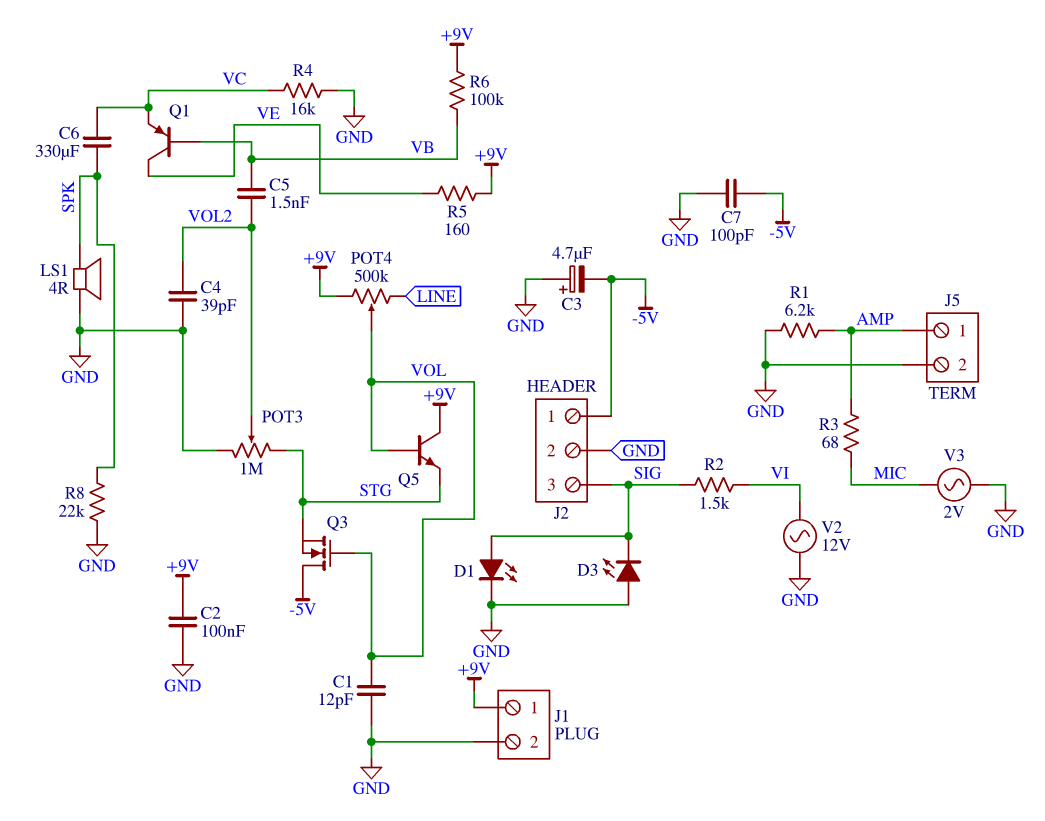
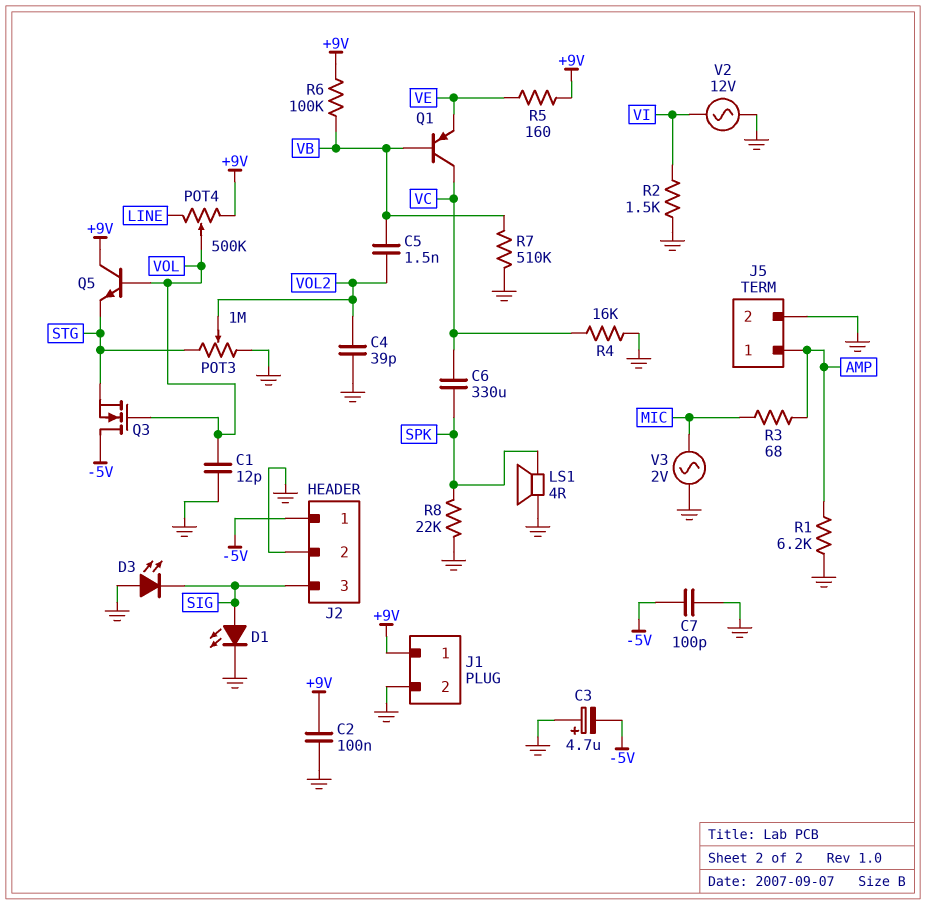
Q1: PNP (B VB, C VE, E VC) -> PNP (B VB, C VC, E VE)
R2: 1.5k (SIG, VI) -> 1.5k (GND, VI)
R7: none -> 510k (GND, VB)

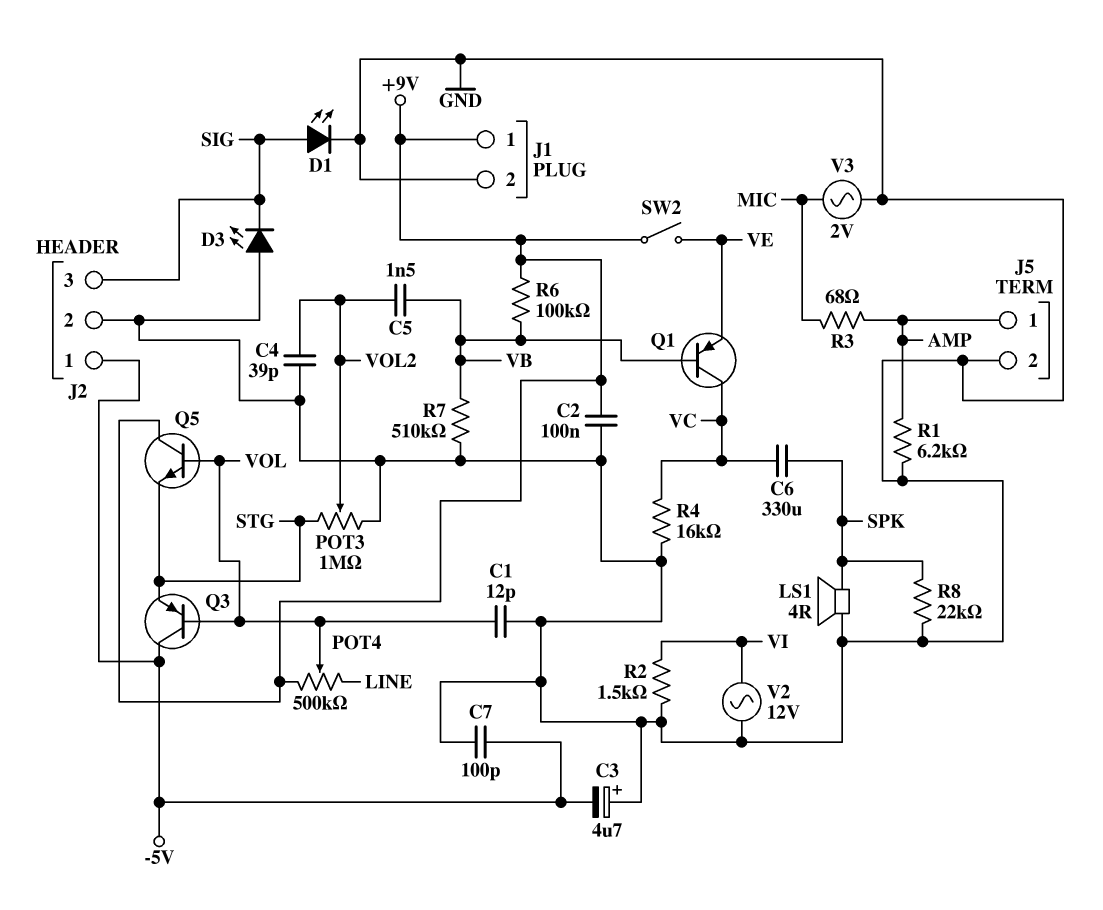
Q3: NMOS (G VOL, D -5V, S STG) -> PNP (B VOL, C -5V, E STG)
R5: 160 (+9V, VE) -> none
SW2: none -> switch (+9V, VE)

